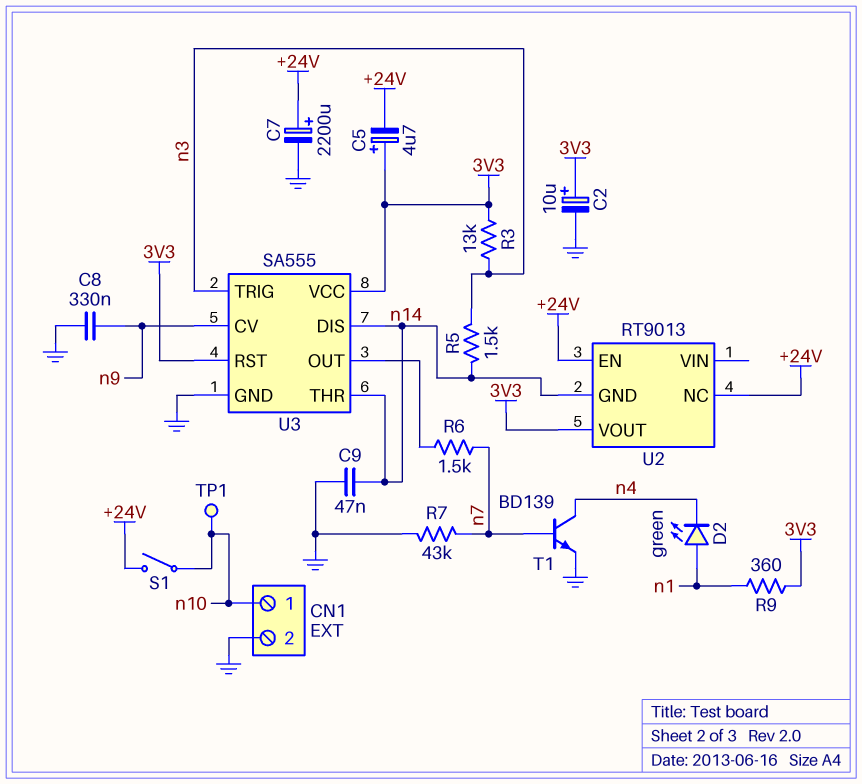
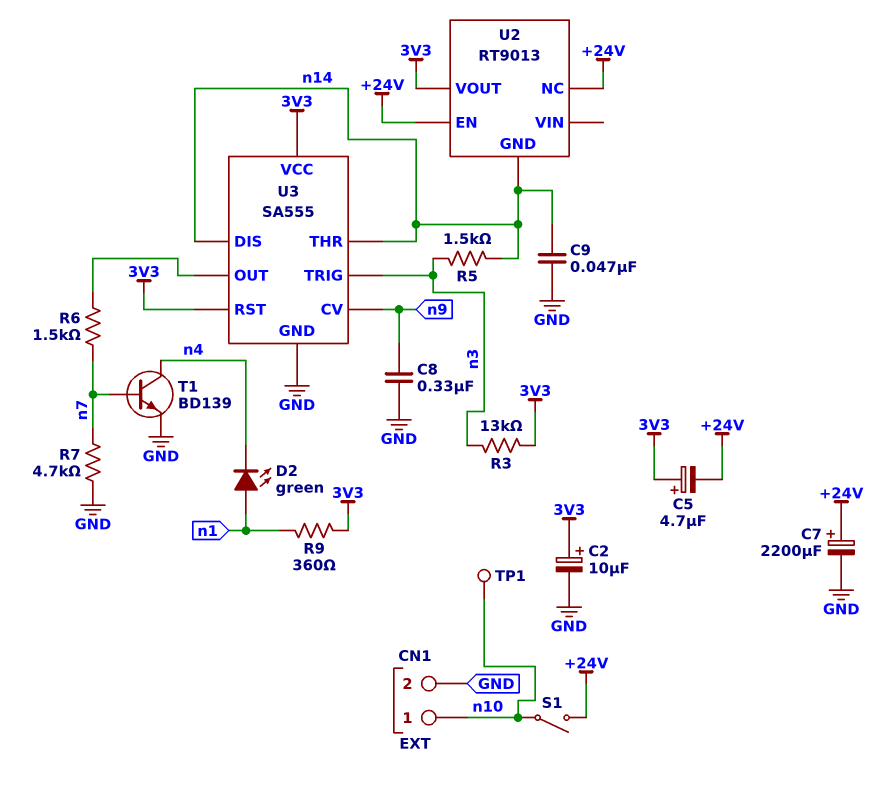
R7: 43k (GND, n7) -> 4.7k (GND, n7)

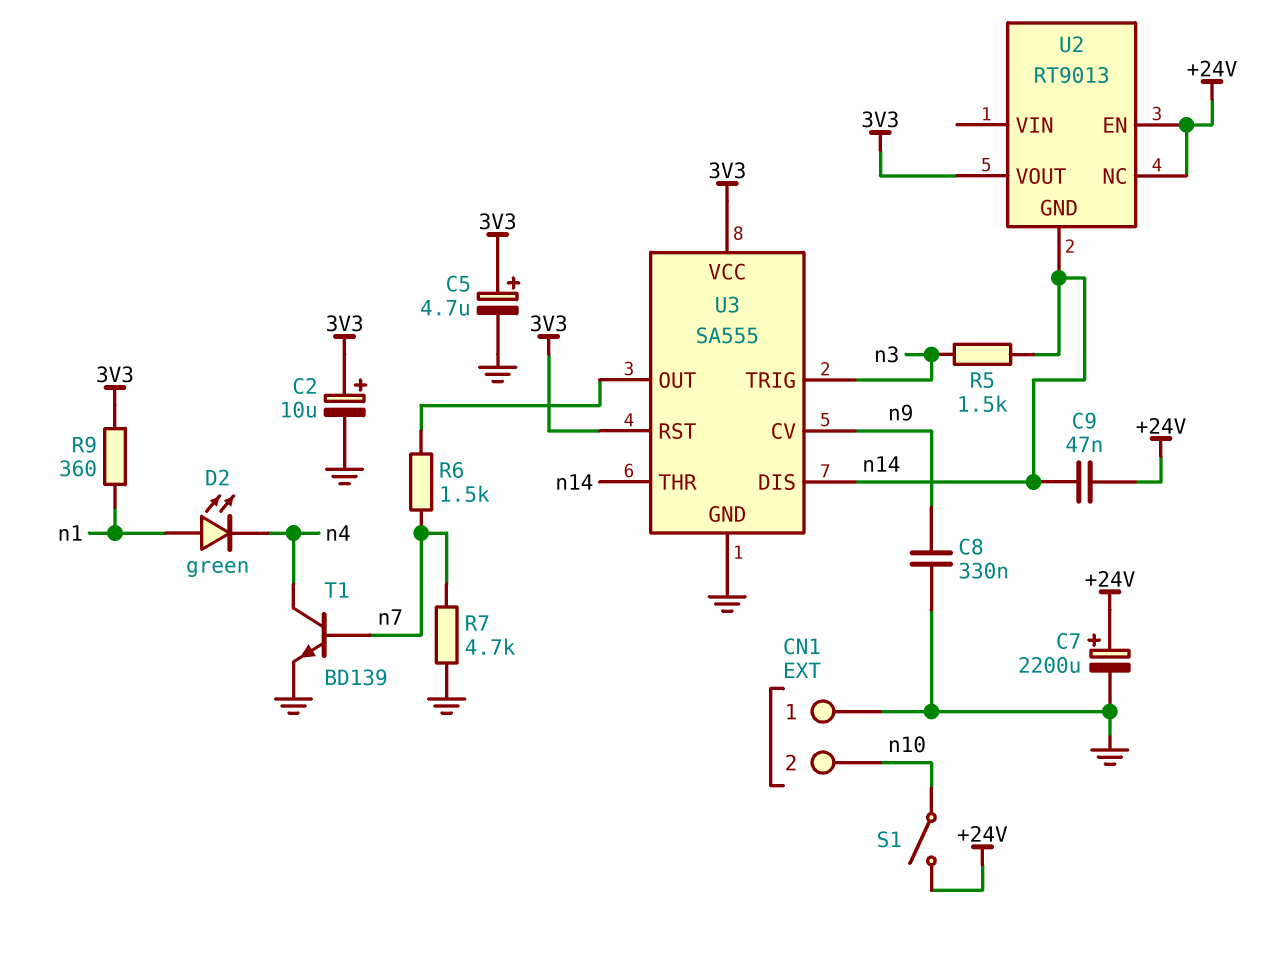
C5: 4.7uF (plus 3V3, minus +24V) -> 4.7uF (plus 3V3, minus GND)
C9: 47nF (GND, n14) -> 47nF (+24V, n14)
CN1 pin 1: n10 -> GND
CN1 pin 2: GND -> n10
R3: 13k (3V3, n3) -> none
TP1: test point (n10) -> none

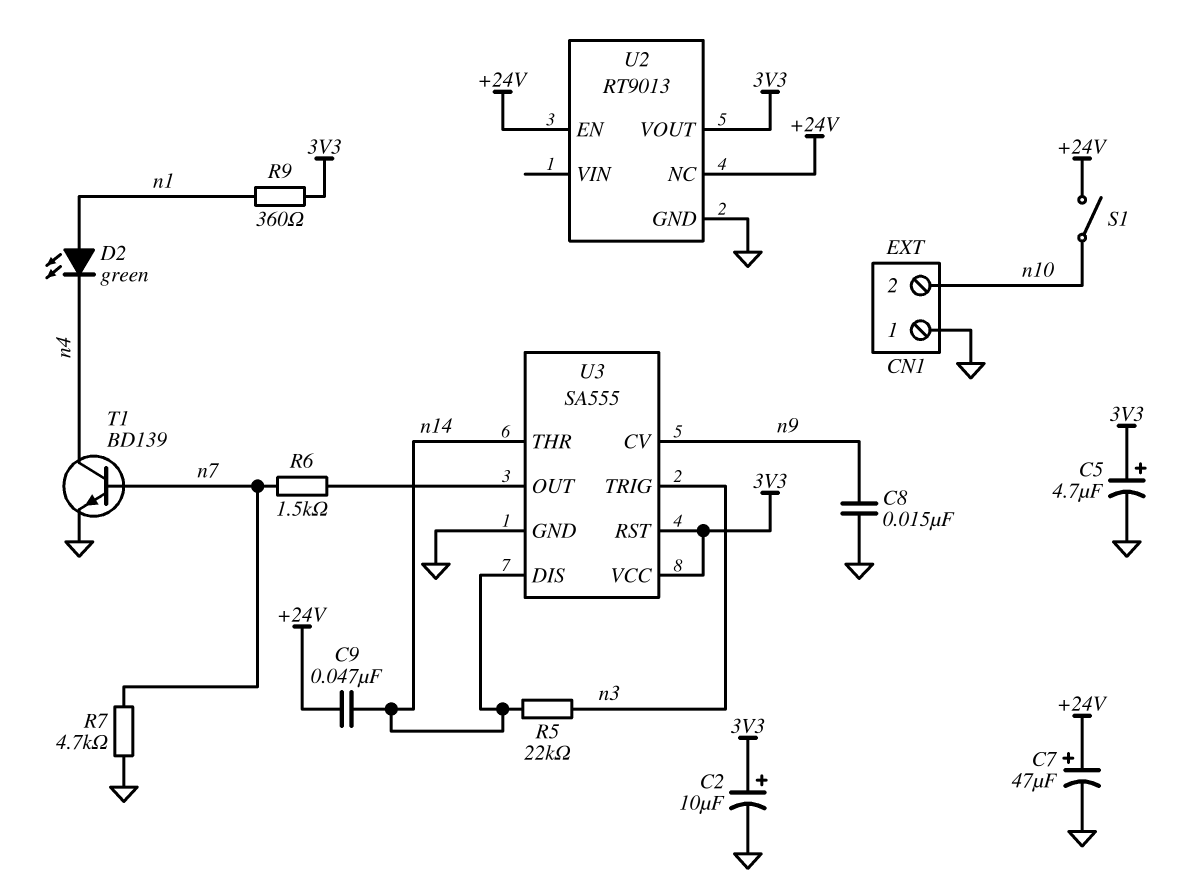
C7: 2200uF (plus +24V, minus GND) -> 47uF (plus +24V, minus GND)
C8: 330nF (GND, n9) -> 15nF (GND, n9)
R5: 1.5k (n3, n14) -> 22k (n3, n14)
U2 pin GND: n14 -> GND

